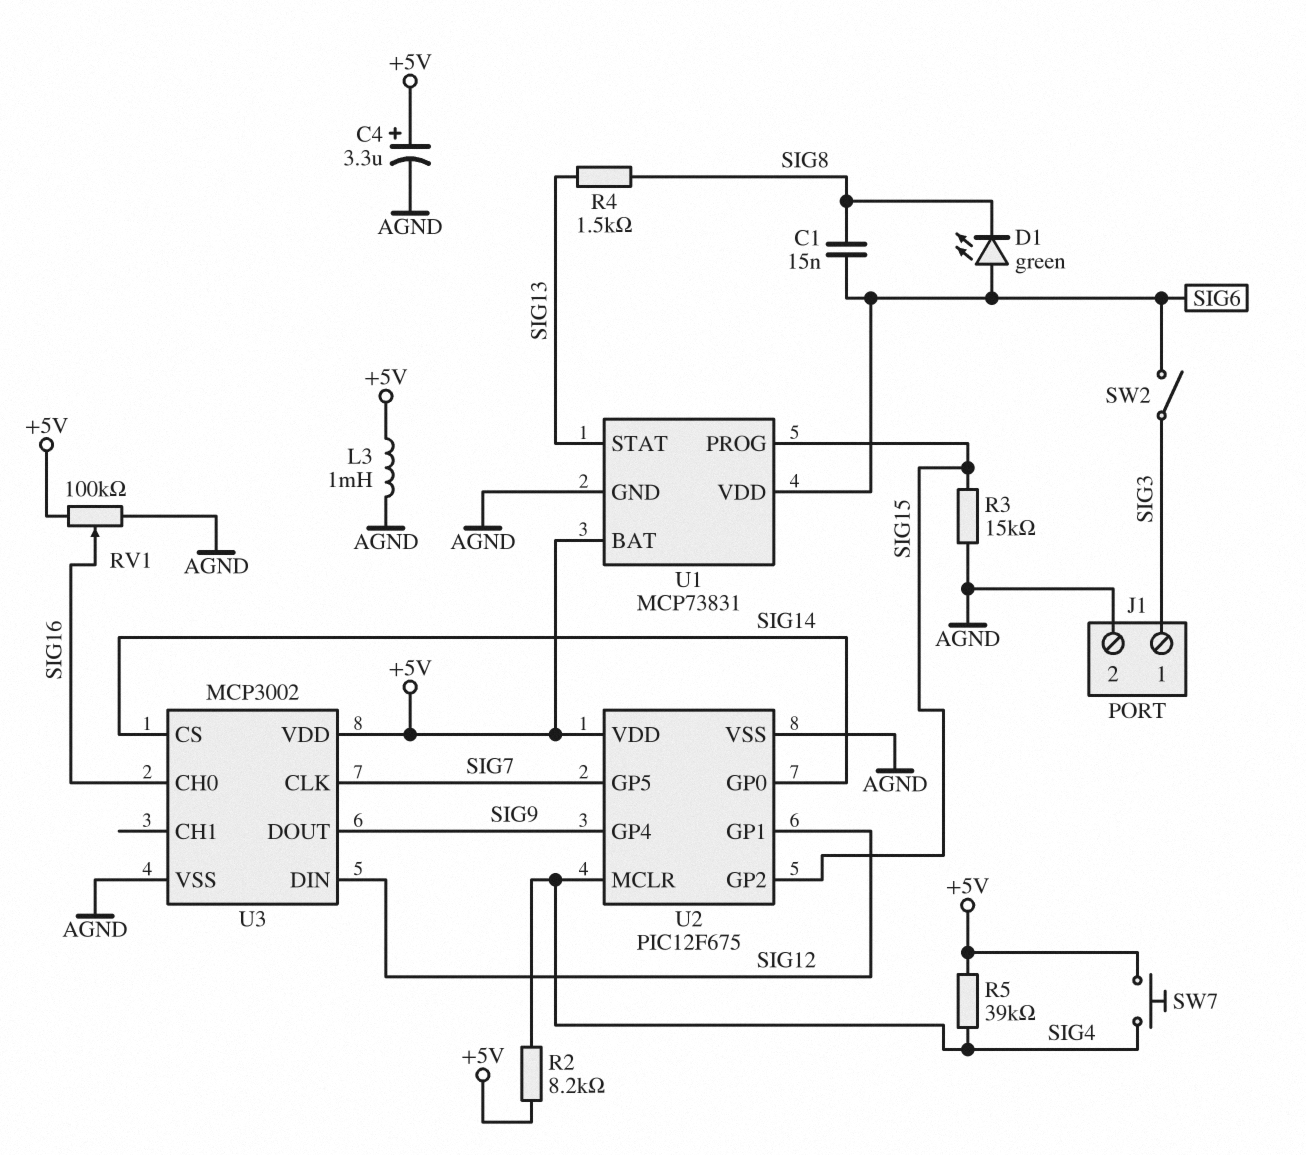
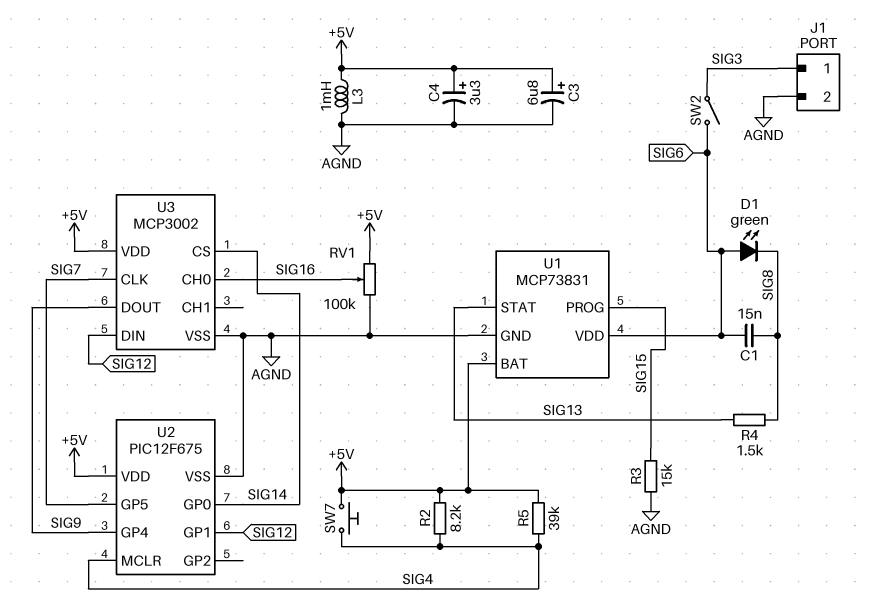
C3: none -> 6.8uF (plus +5V, minus AGND)
U2 pin GP2: SIG15 -> none

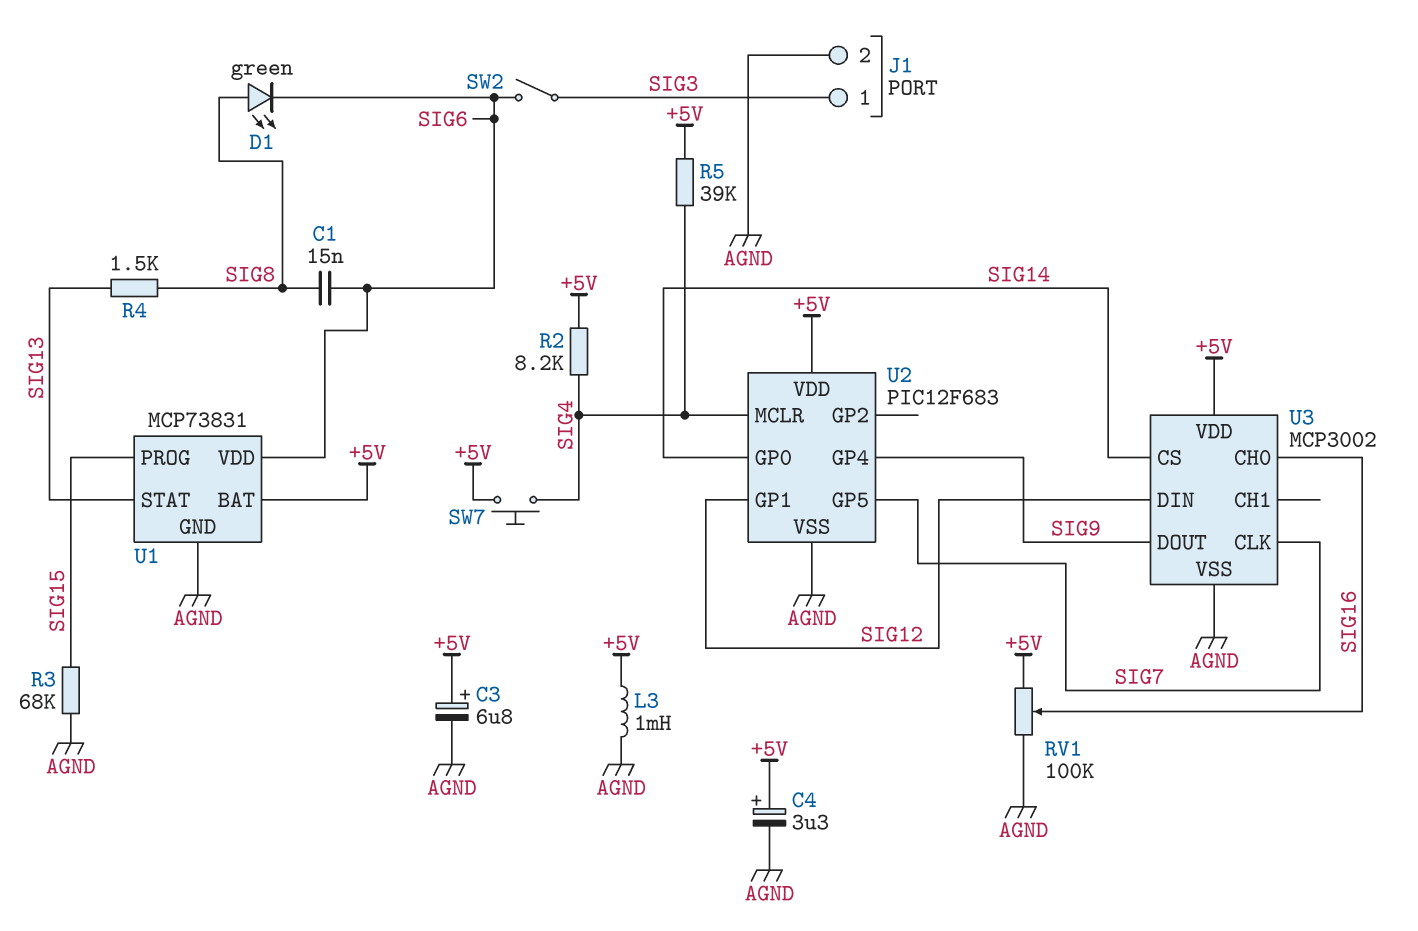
D1: LED green (A SIG6, K SIG8) -> LED green (A SIG8, K SIG6)
R3: 15k (AGND, SIG15) -> 68k (AGND, SIG15)
U2: PIC12F675 -> PIC12F683

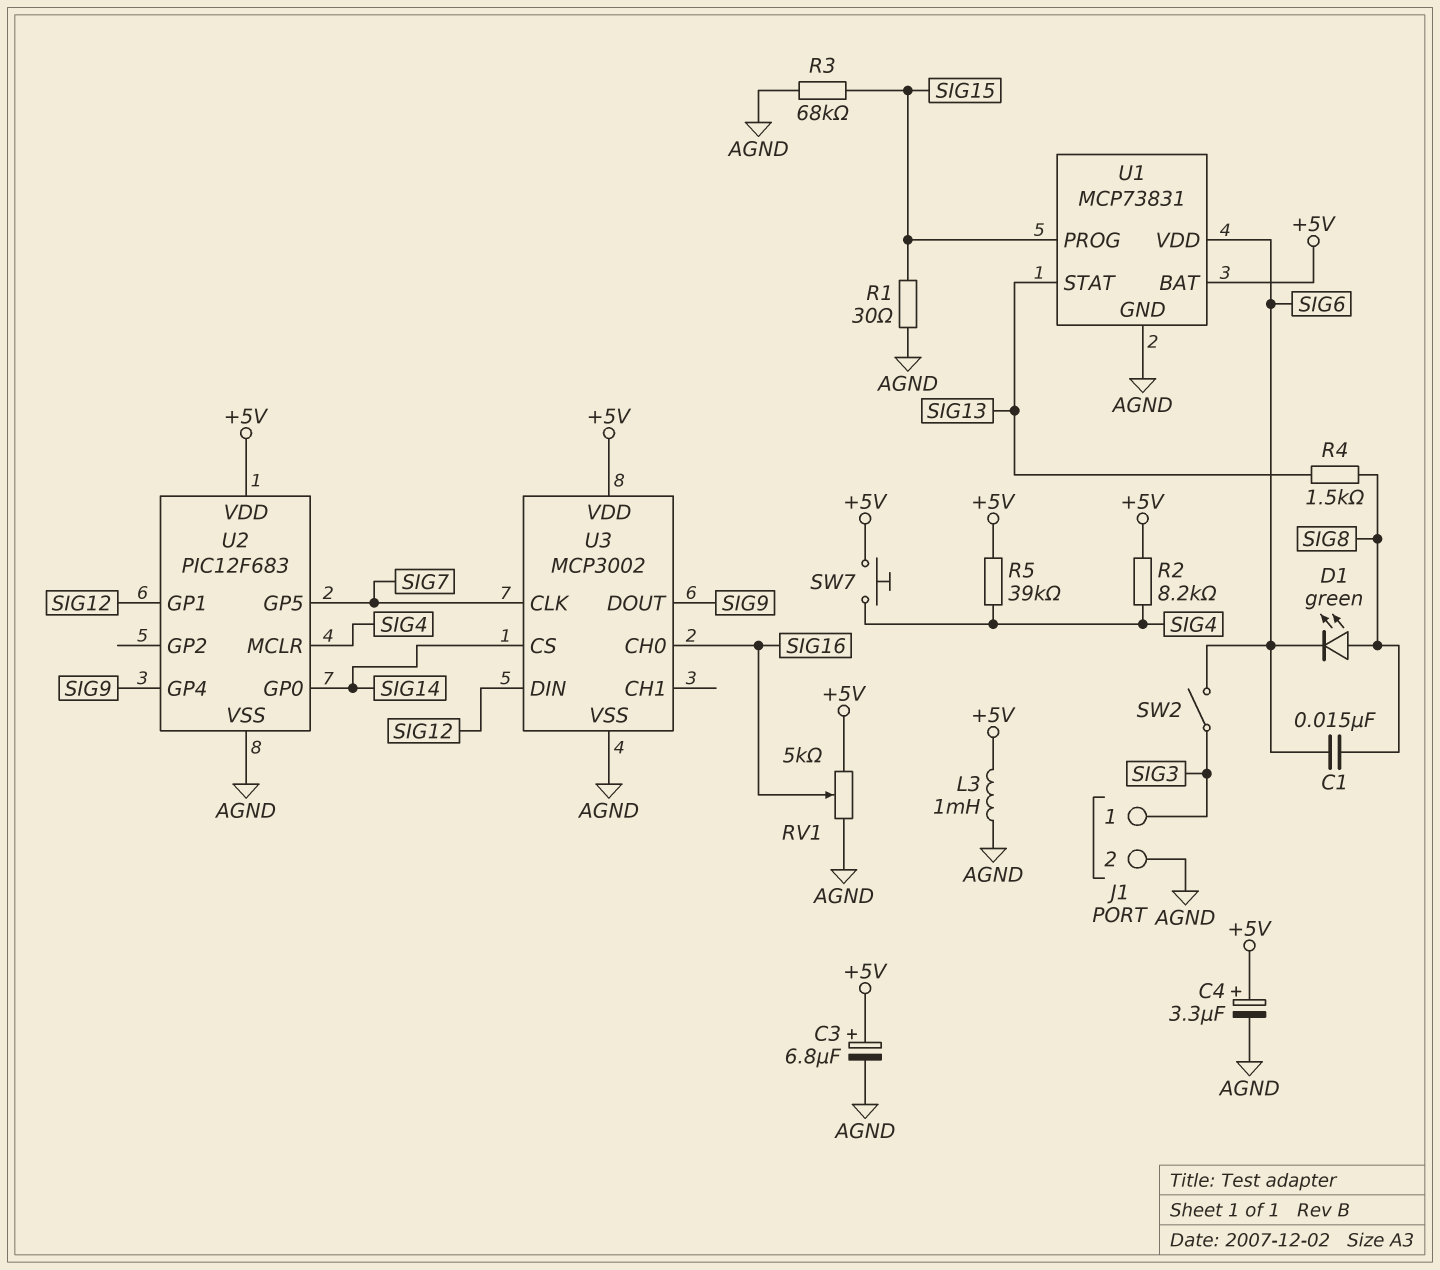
R1: none -> 30 (AGND, SIG15)
RV1: 100k (+5V, AGND, wiper SIG16) -> 5k (+5V, AGND, wiper SIG16)

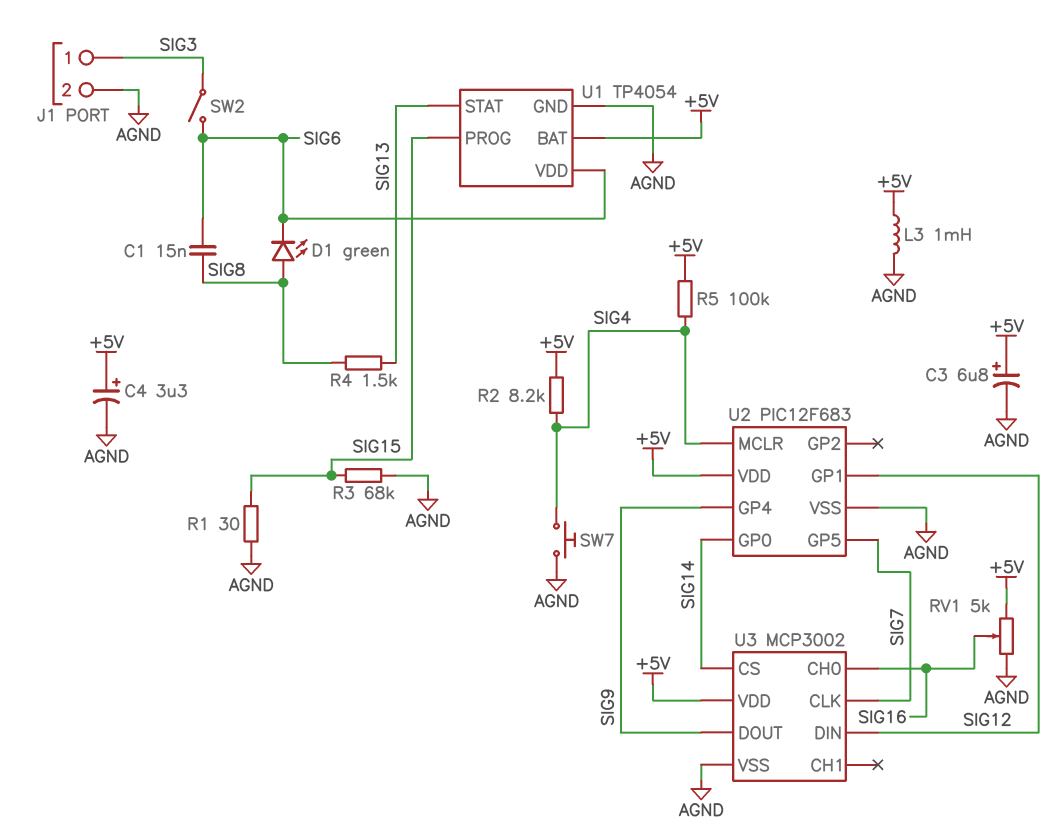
R5: 39k (+5V, SIG4) -> 100k (+5V, SIG4)
SW7: button (+5V, SIG4) -> button (AGND, SIG4)
U1: MCP73831 -> TP4054

